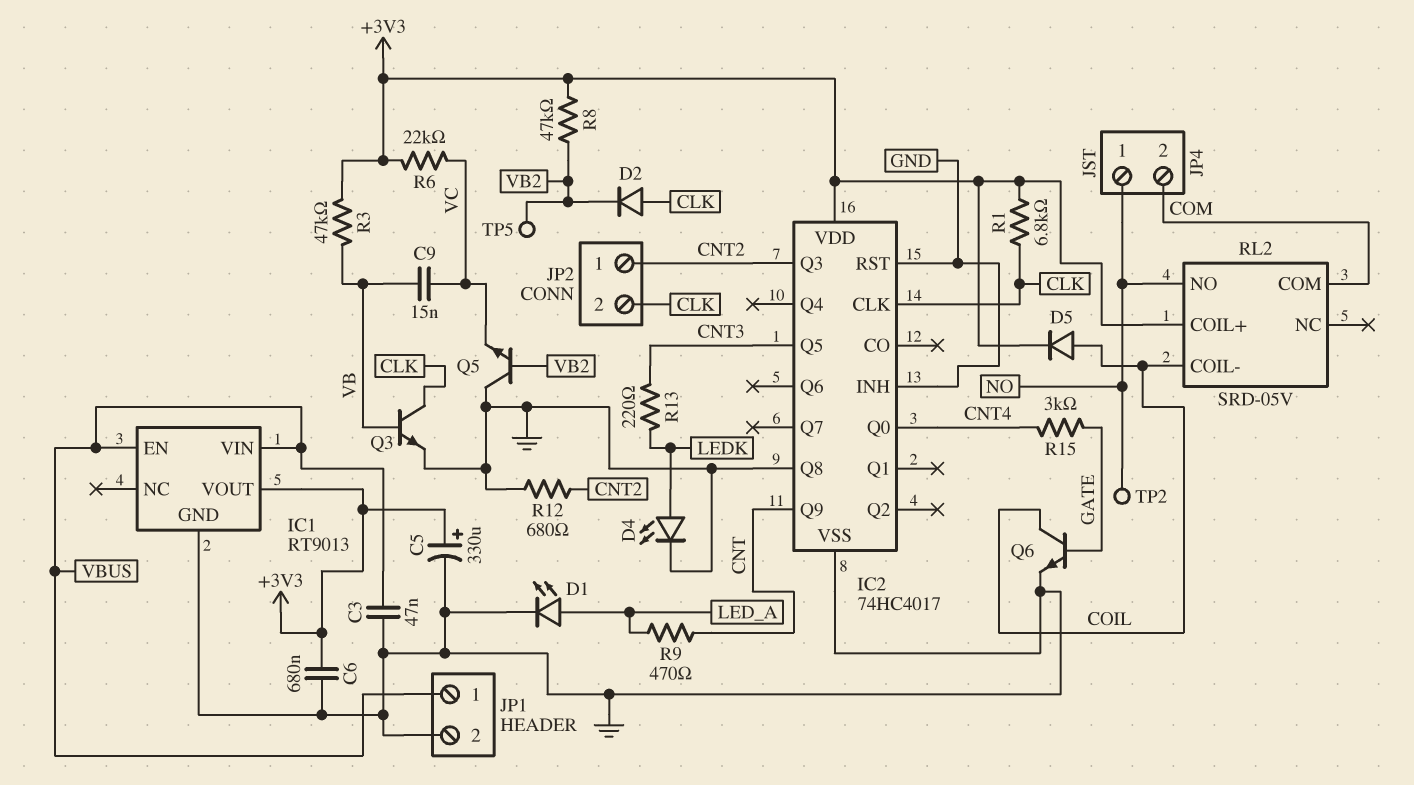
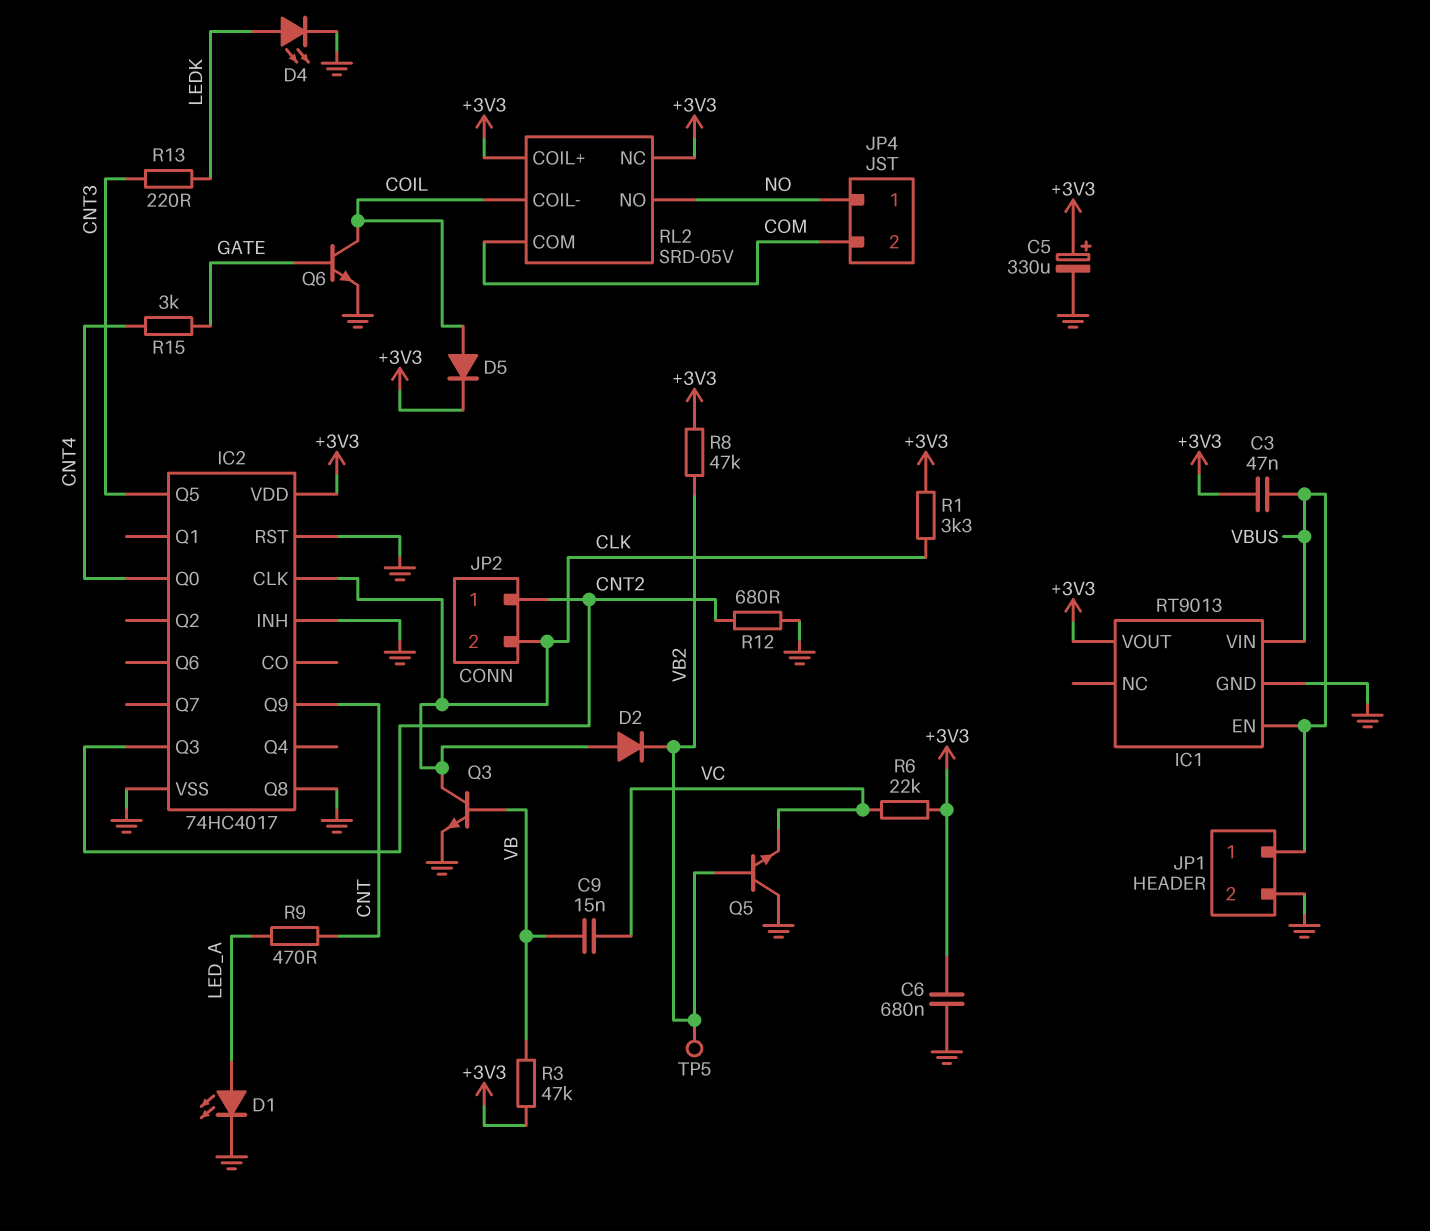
C3: 47nF (GND, VBUS) -> 47nF (+3V3, VBUS)
R1: 6.8k (+3V3, CLK) -> 3.3k (+3V3, CLK)
RL2 pin NC: none -> +3V3
TP2: test point (NO) -> none

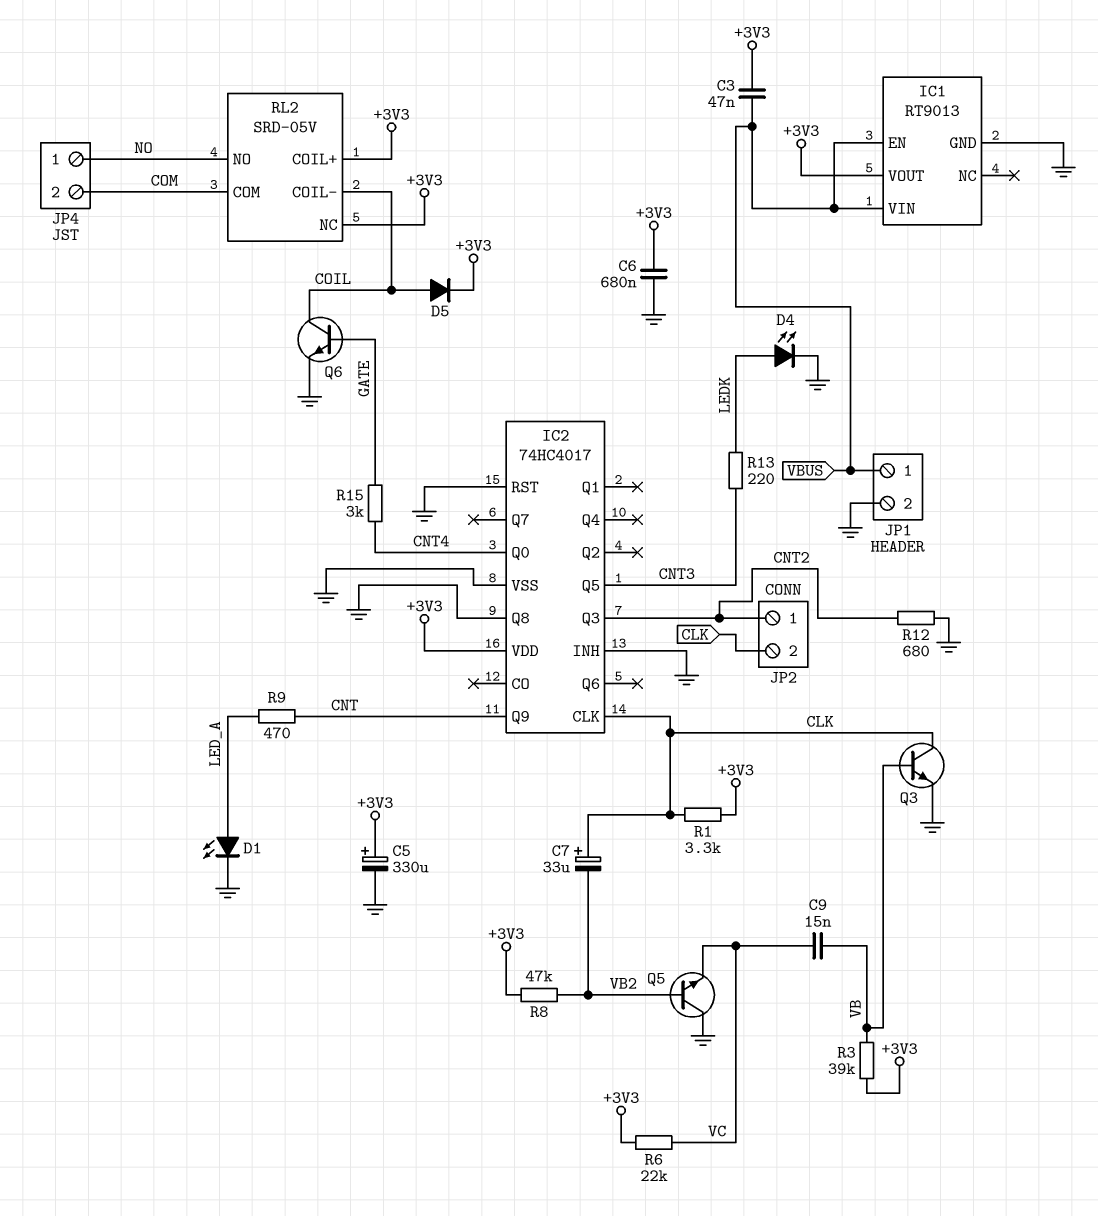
C7: none -> 33uF (plus CLK, minus VB2)
D2: diode (A CLK, K VB2) -> none
R3: 47k (+3V3, VB) -> 39k (+3V3, VB)
TP5: test point (VB2) -> none

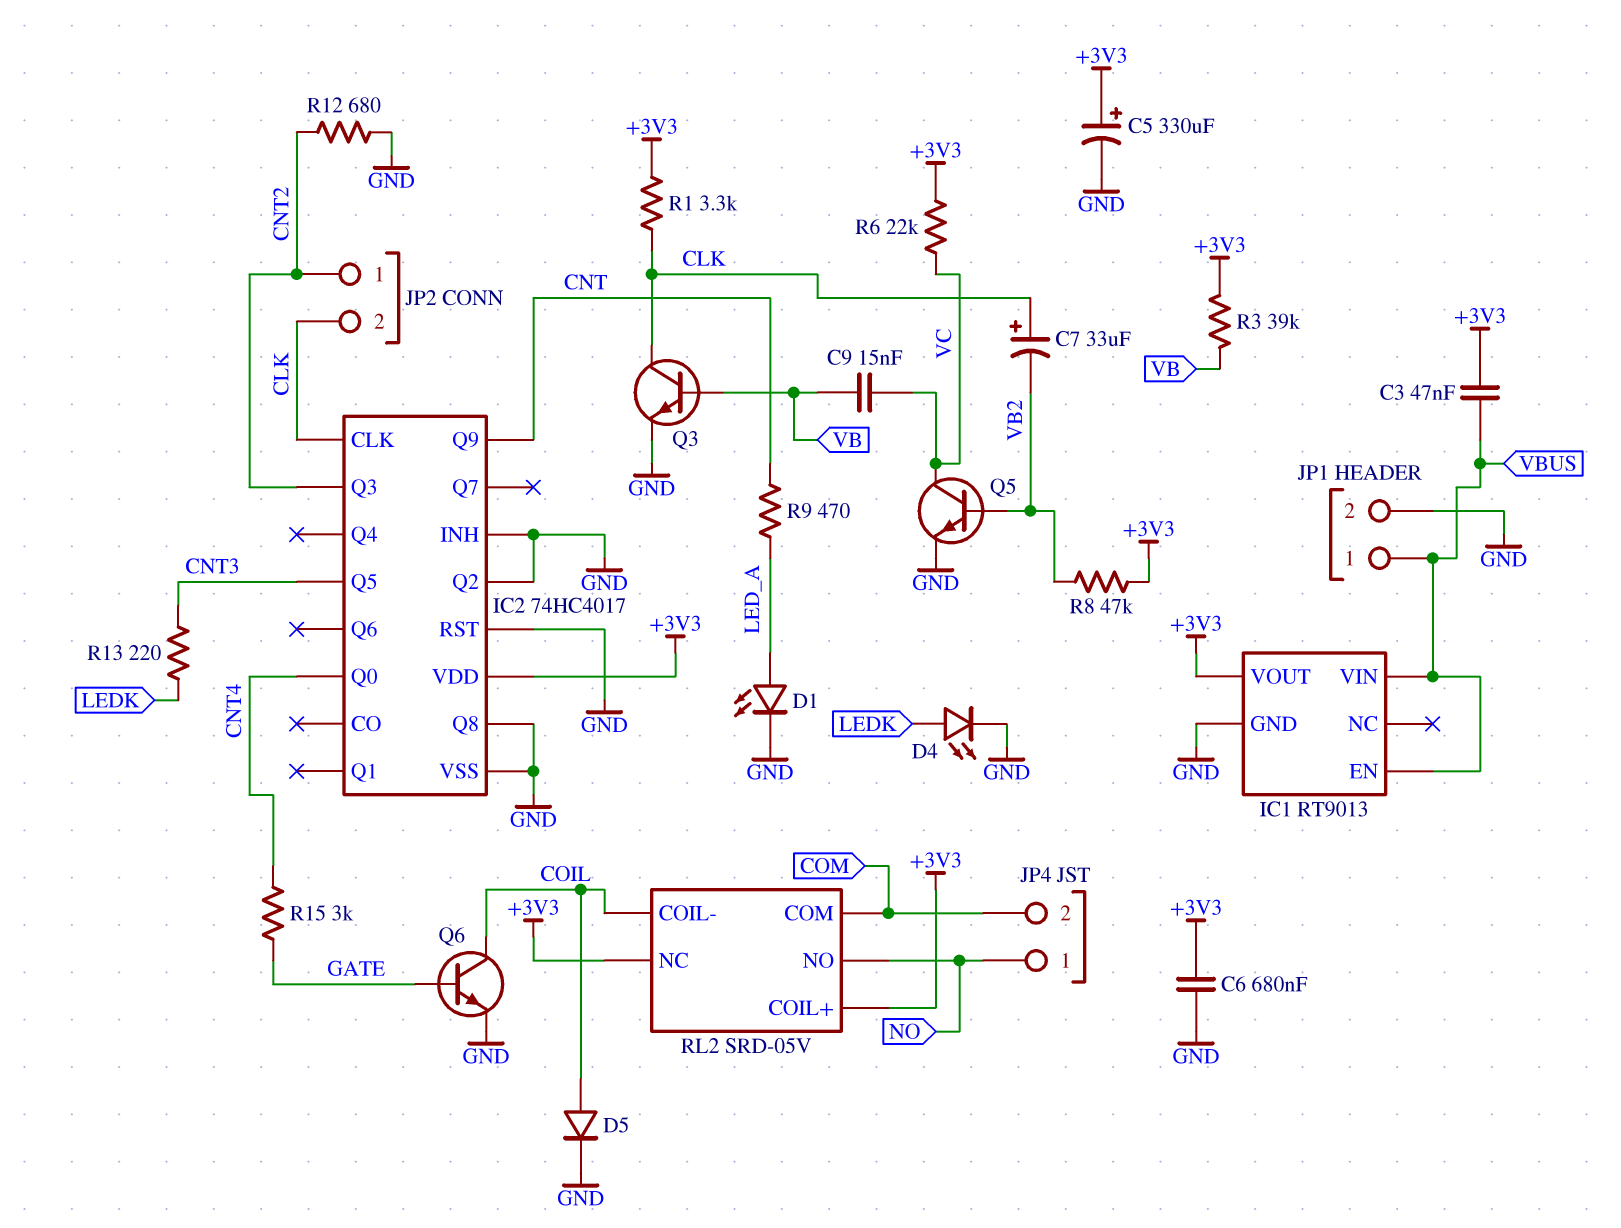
D5: diode (A COIL, K +3V3) -> diode (A COIL, K GND)
IC2 pin Q2: none -> GND
Q5: NPN (B VB2, C GND, E VC) -> NPN (B VB2, C VC, E GND)

